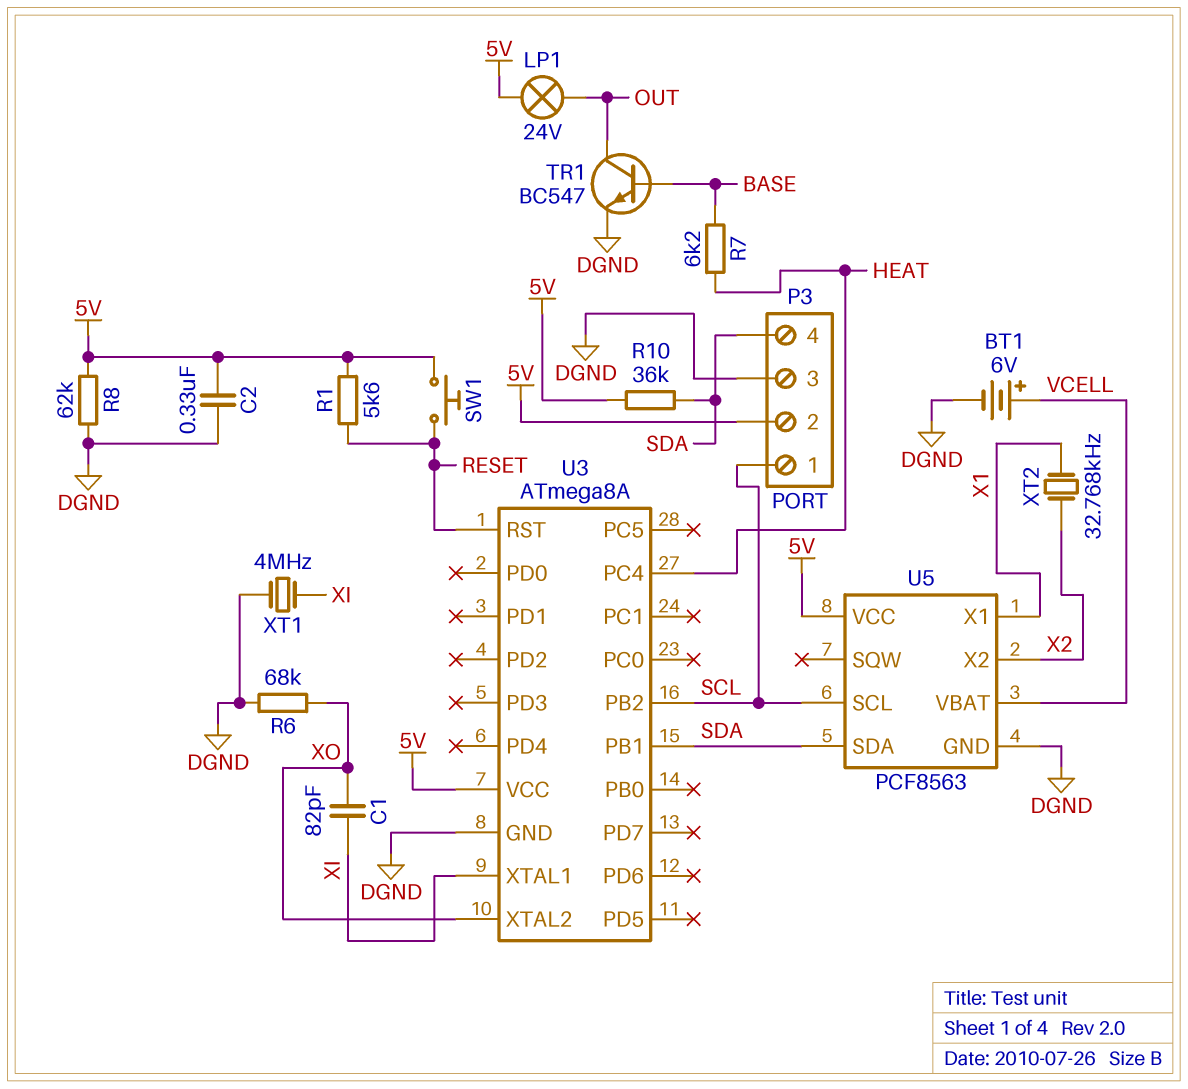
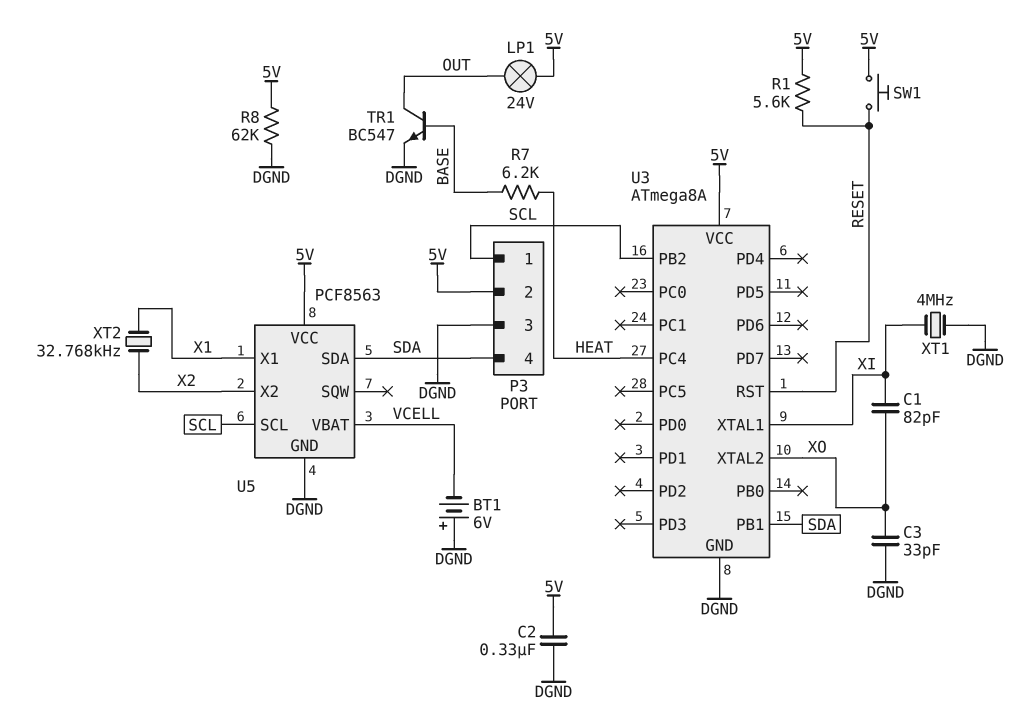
BT1: 6V (plus VCELL, minus DGND) -> 6V (plus DGND, minus VCELL)
C3: none -> 33pF (DGND, XO)
R6: 68k (DGND, XO) -> none
R10: 36k (5V, SDA) -> none

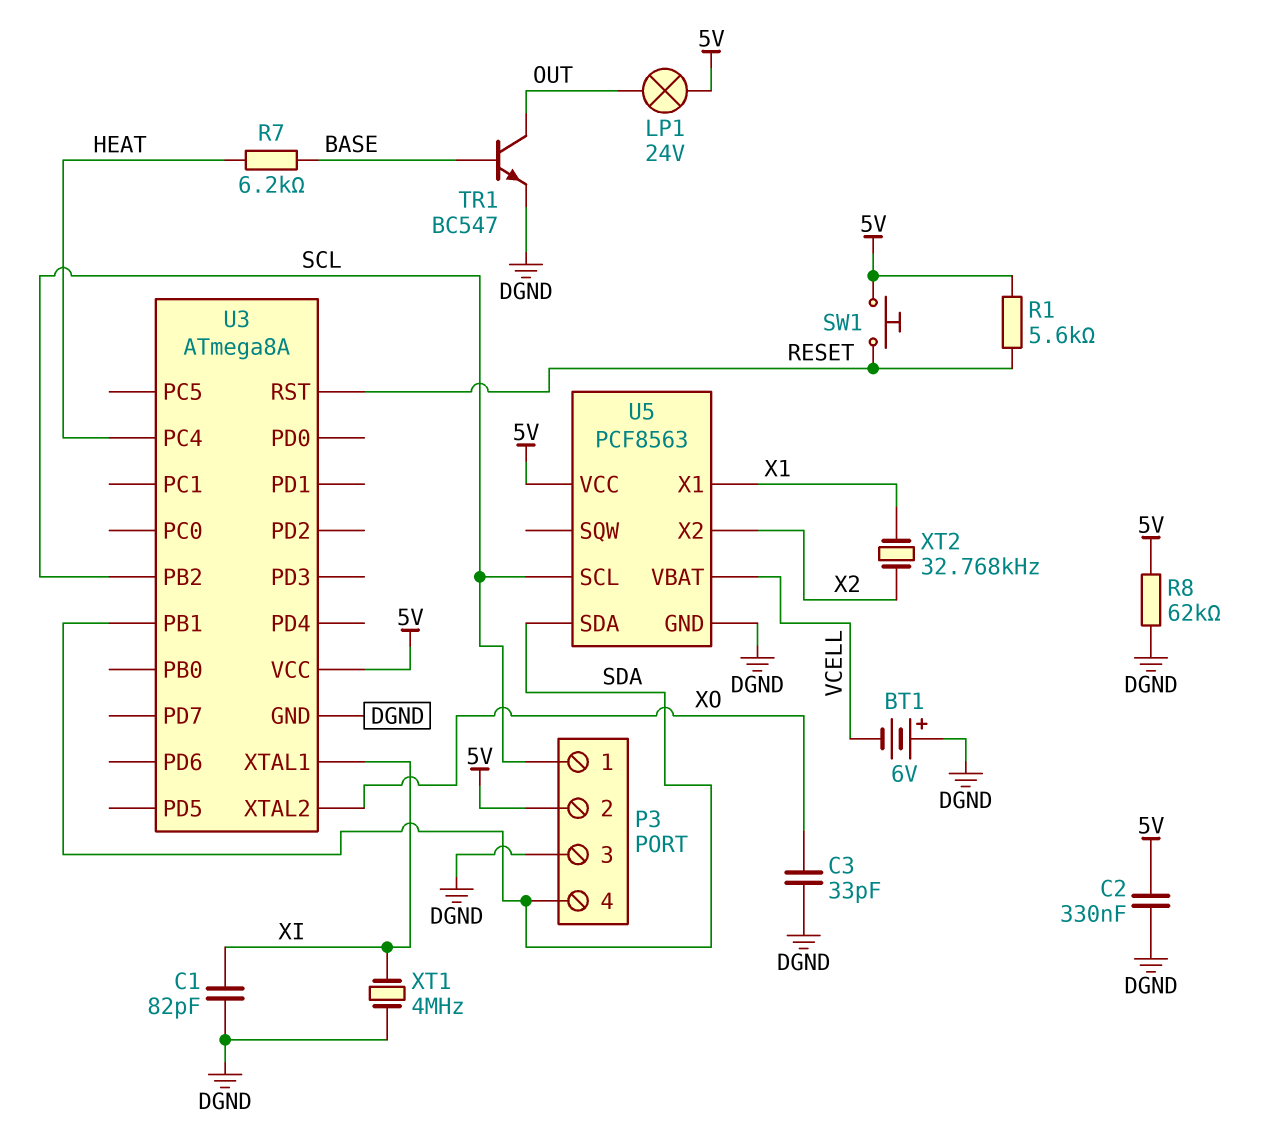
C1: 82pF (XI, XO) -> 82pF (DGND, XI)

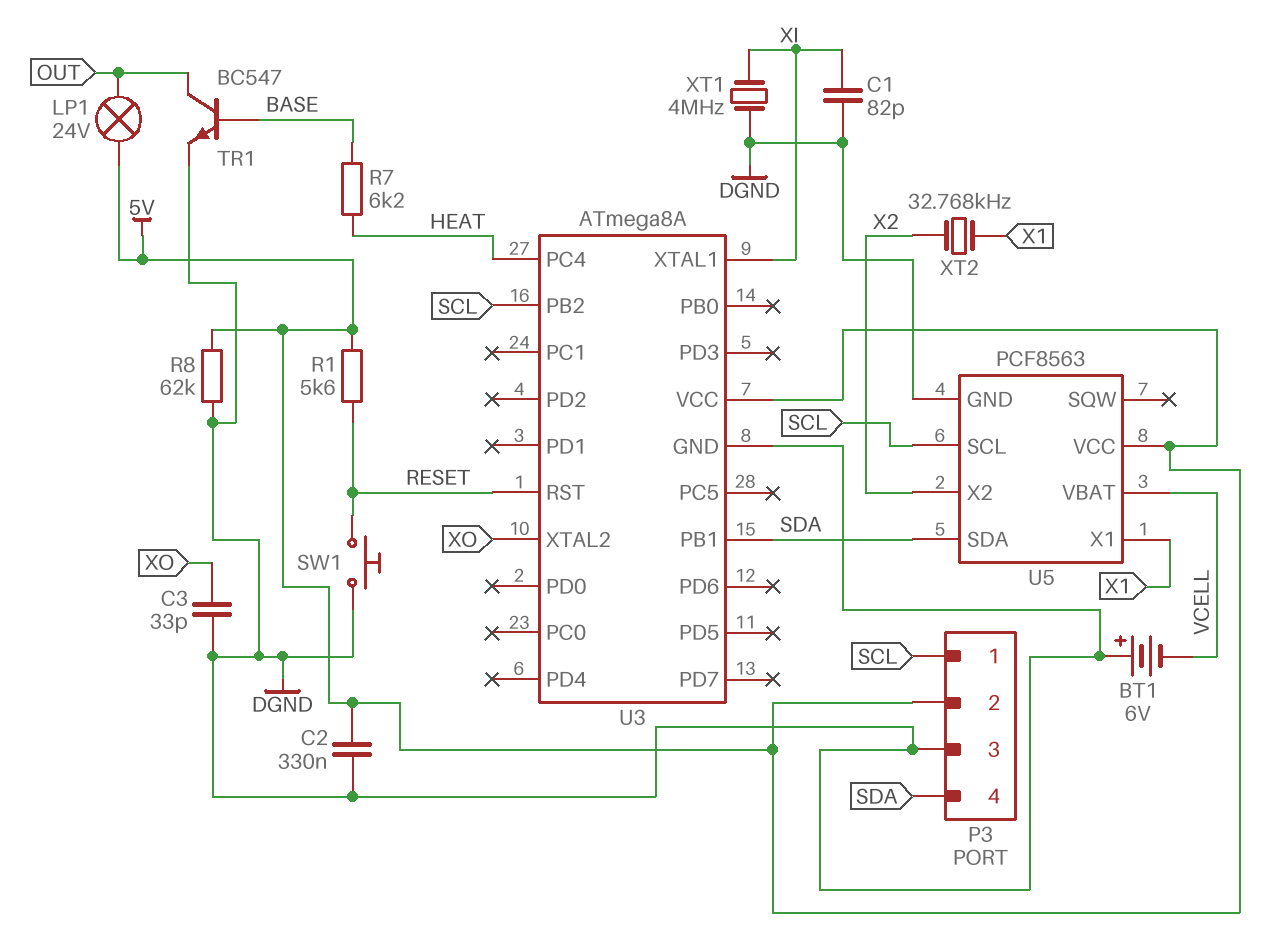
SW1: button (5V, RESET) -> button (DGND, RESET)

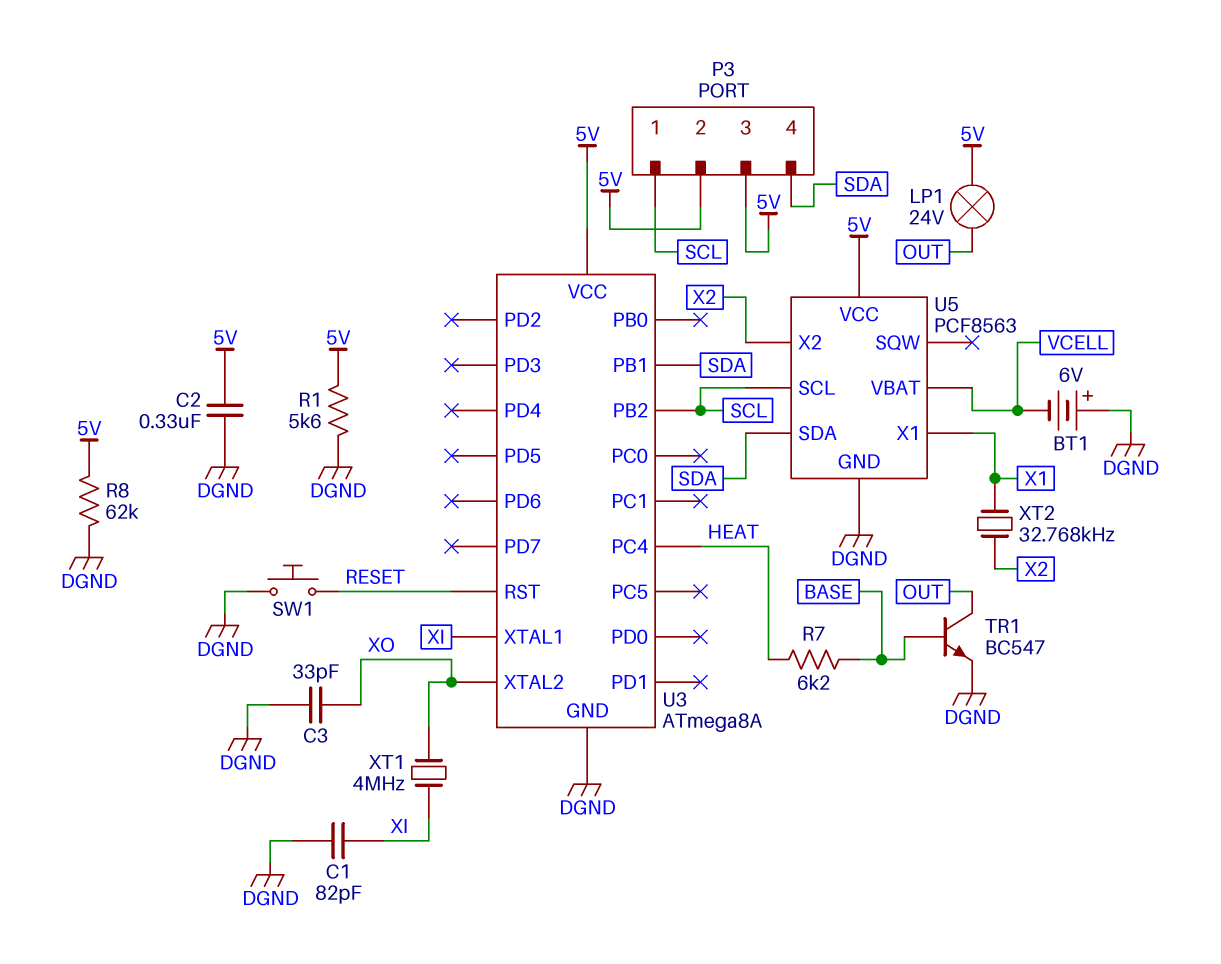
P3 pin 3: DGND -> 5V
R1: 5.6k (5V, RESET) -> 5.6k (5V, DGND)
XT1: 4MHz (DGND, XI) -> 4MHz (XI, XO)

